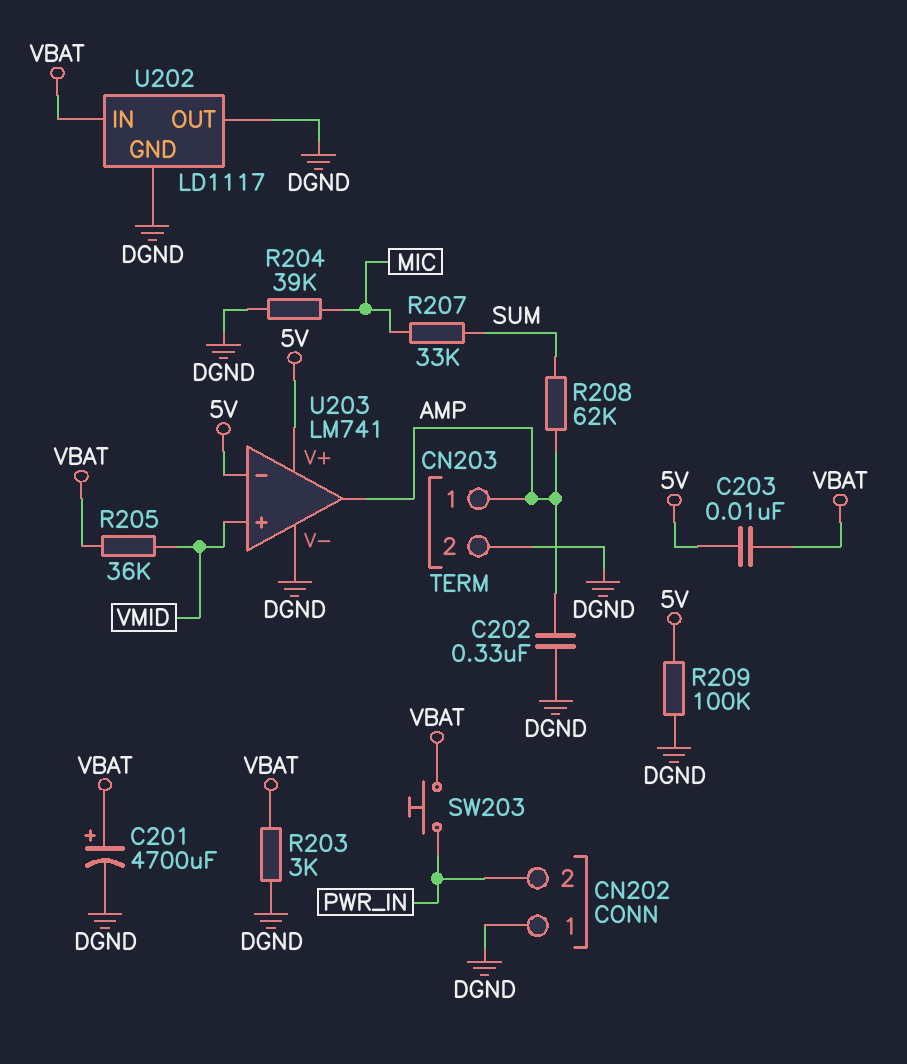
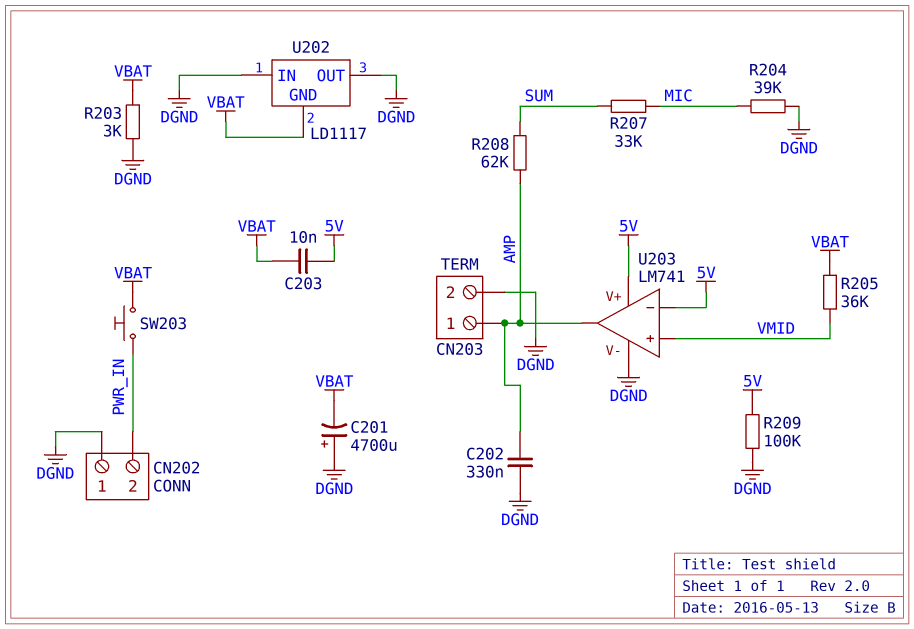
C201: 4700uF (plus VBAT, minus DGND) -> 4700uF (plus DGND, minus VBAT)
U202 pin GND: DGND -> VBAT
U202 pin IN: VBAT -> DGND

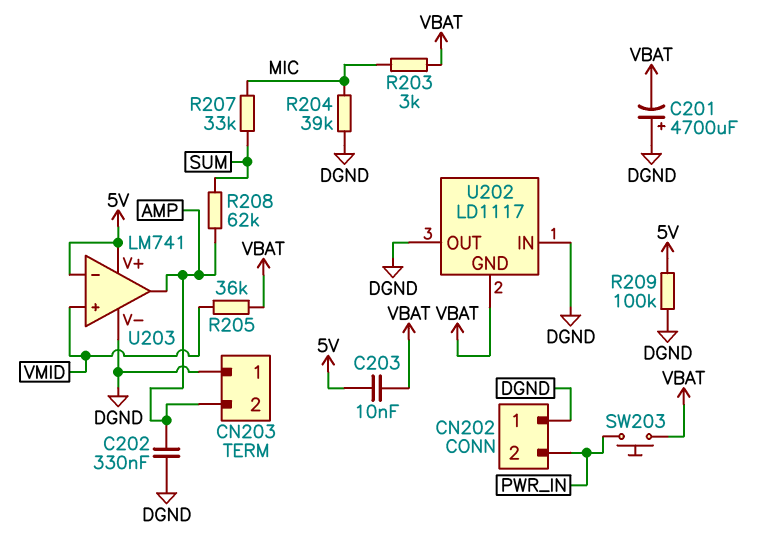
CN203 pin 1: AMP -> DGND
CN203 pin 2: DGND -> AMP
R203: 3k (DGND, VBAT) -> 3k (MIC, VBAT)

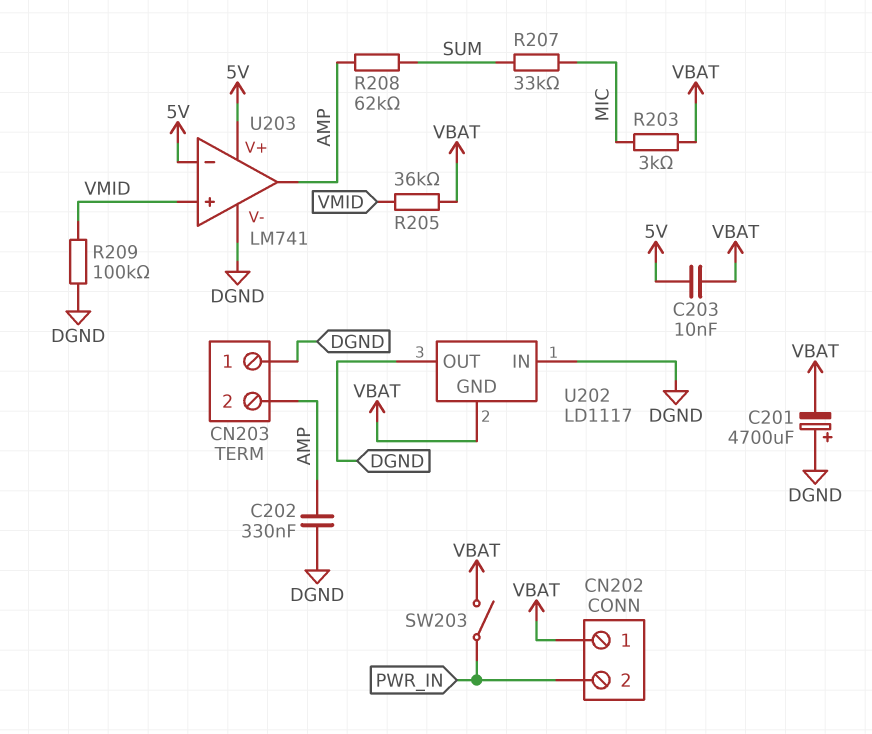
CN202 pin 1: DGND -> VBAT
R204: 39k (DGND, MIC) -> none
R209: 100k (5V, DGND) -> 100k (DGND, VMID)
SW203: button (PWR_IN, VBAT) -> switch (PWR_IN, VBAT)

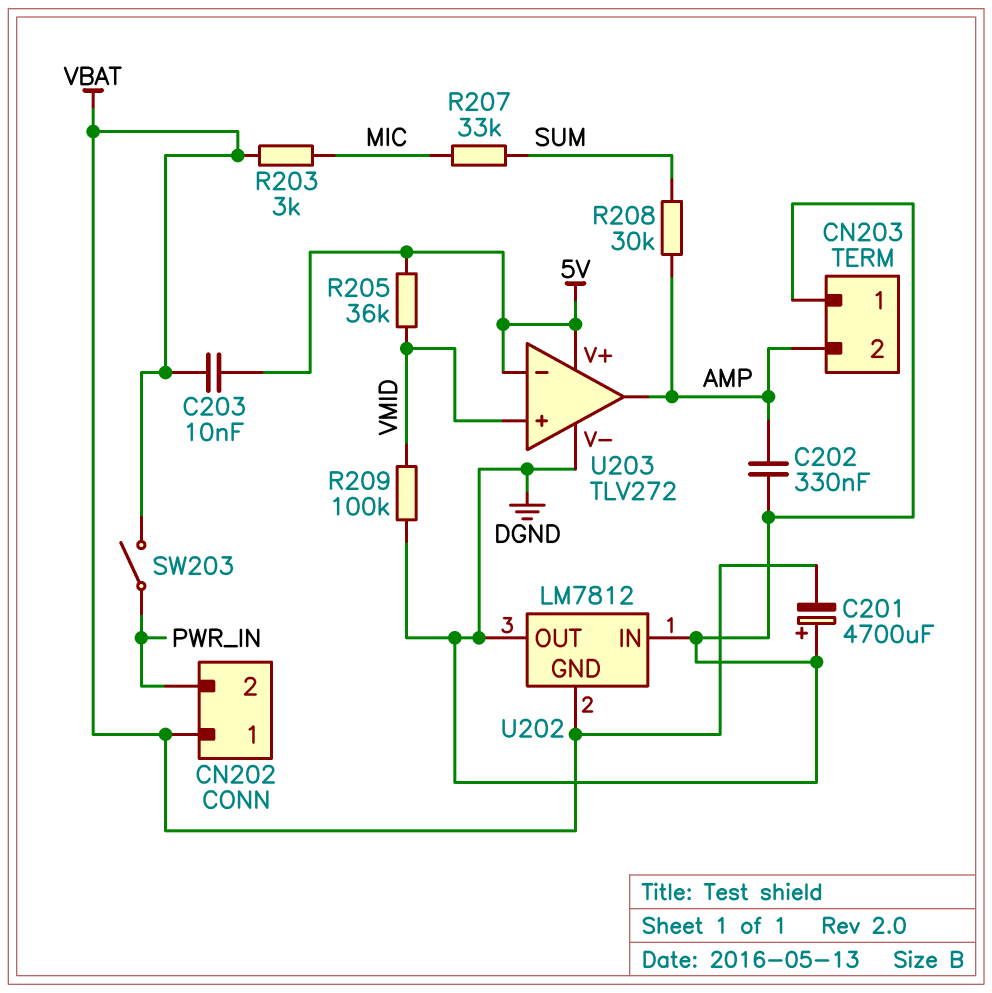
R205: 36k (VBAT, VMID) -> 36k (5V, VMID)
R208: 62k (AMP, SUM) -> 30k (AMP, SUM)
U202: LD1117 -> LM7812
U203: LM741 -> TLV272

